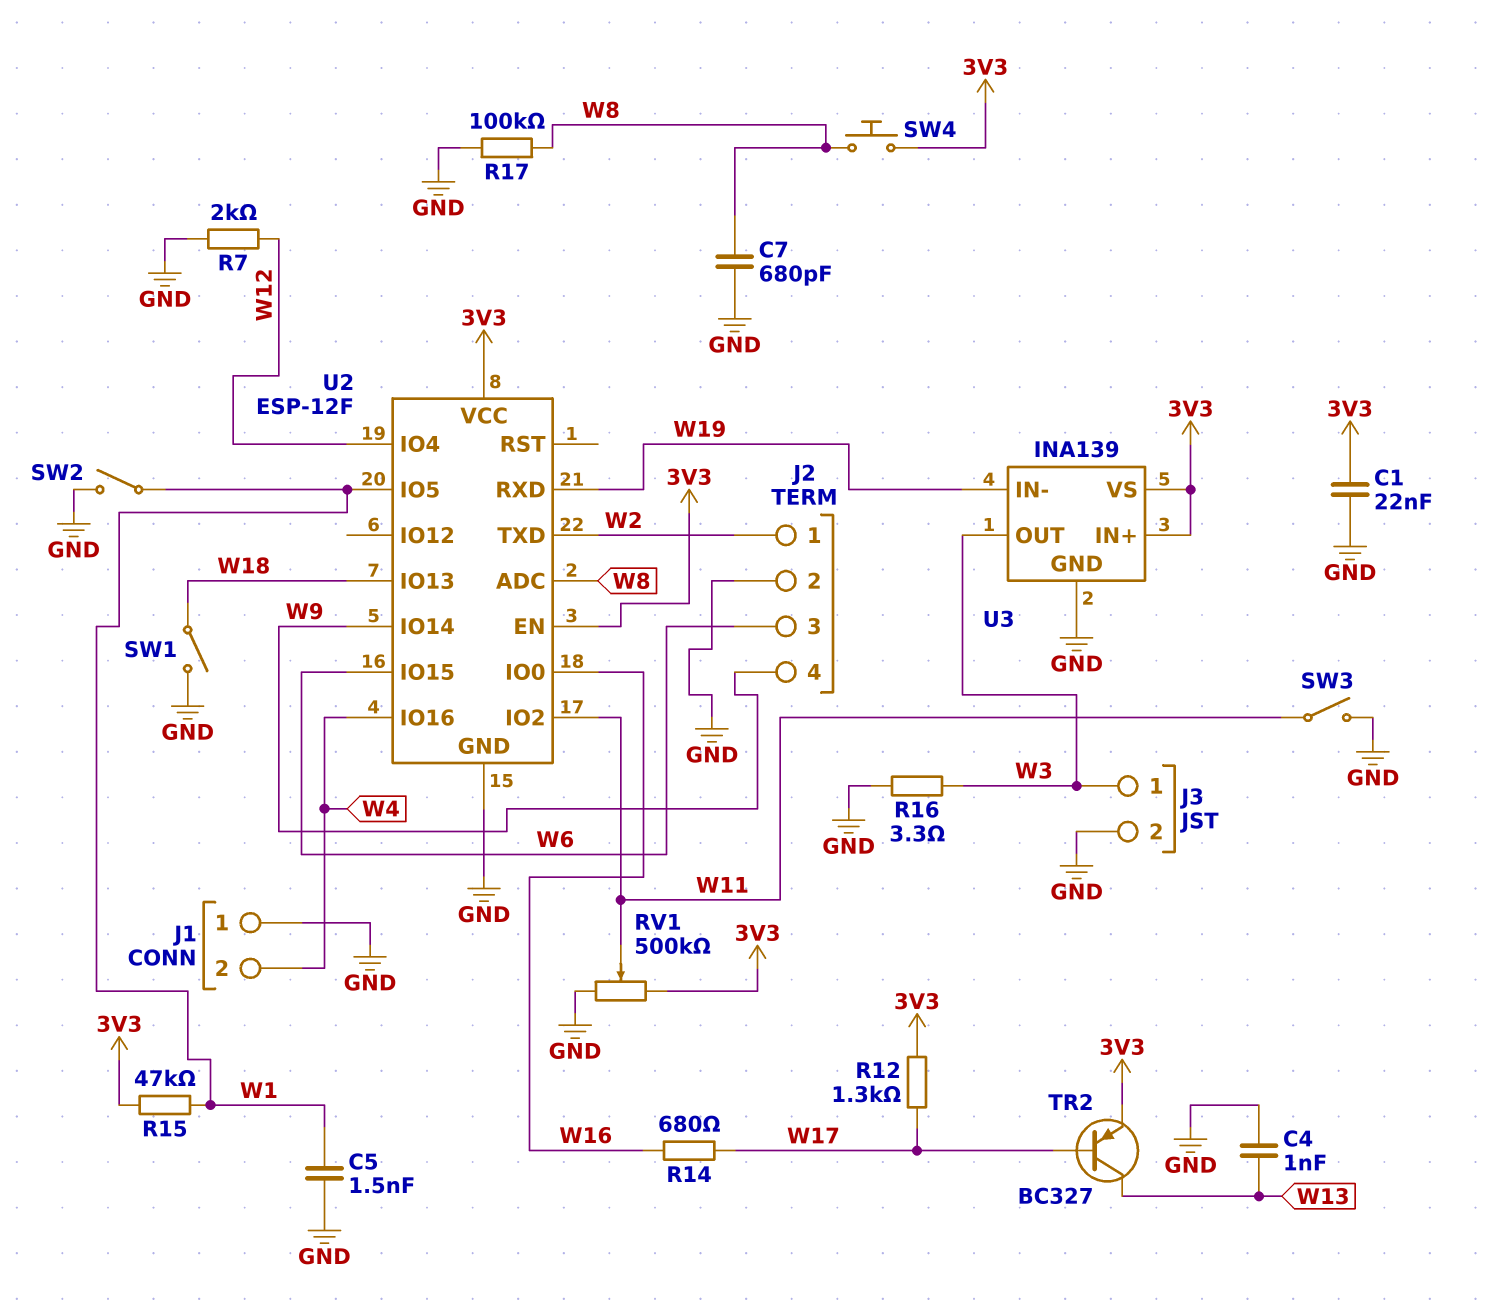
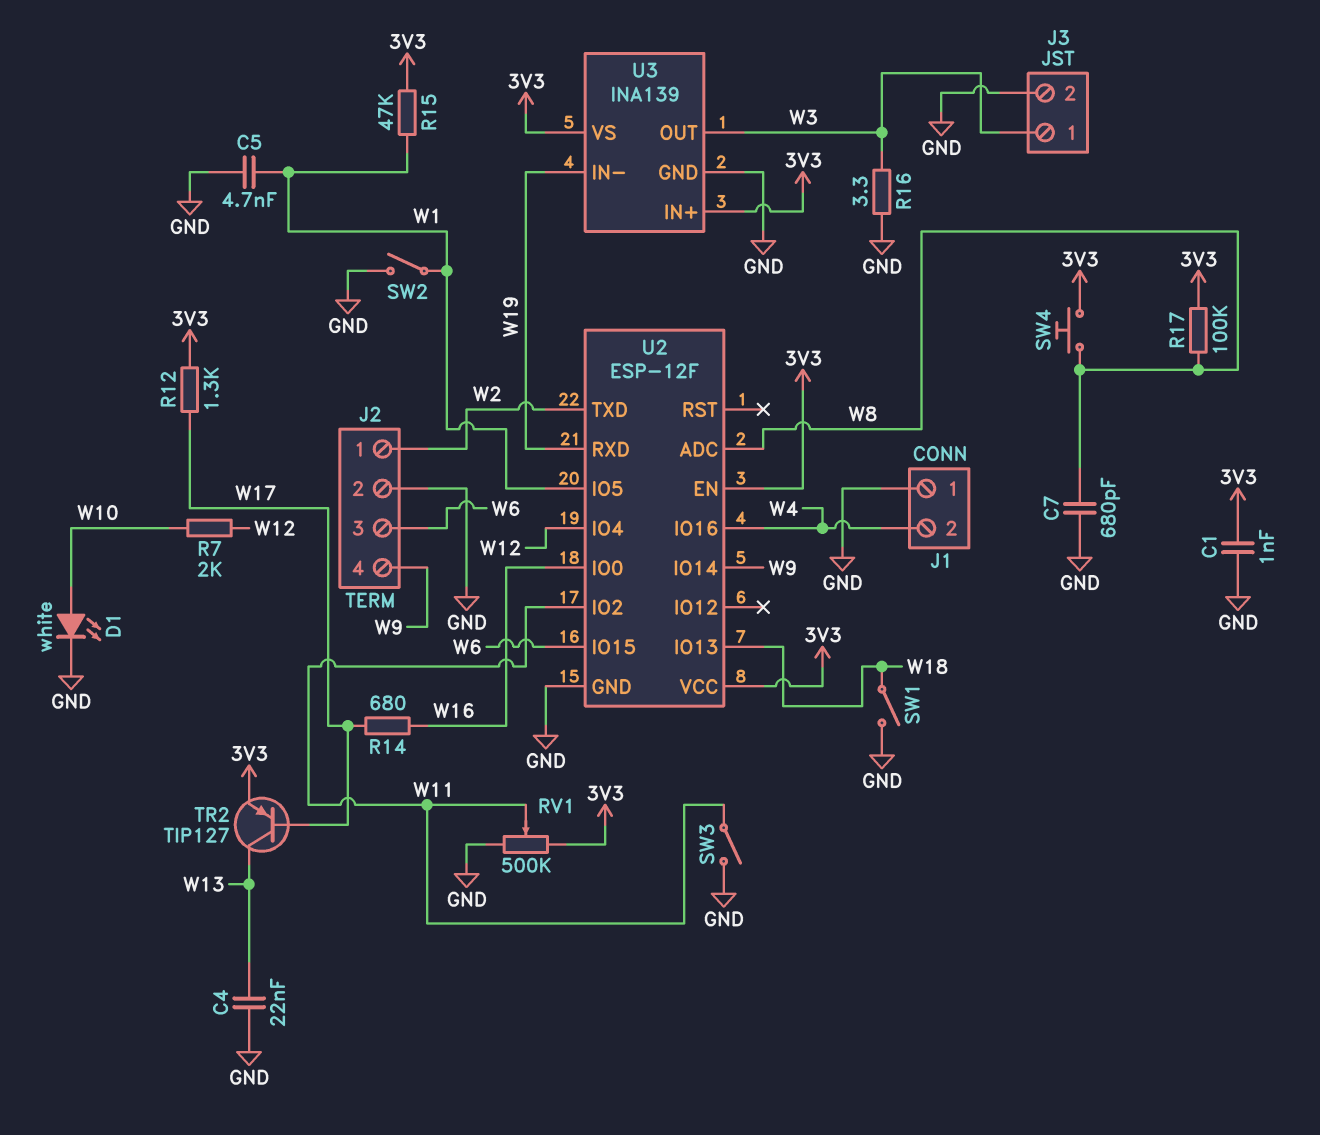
C1: 22nF (3V3, GND) -> 1nF (3V3, GND)
C4: 1nF (GND, W13) -> 22nF (GND, W13)
C5: 1.5nF (GND, W1) -> 4.7nF (GND, W1)
D1: none -> LED white (A W10, K GND)
R7: 2k (GND, W12) -> 2k (W10, W12)
R17: 100k (GND, W8) -> 100k (3V3, W8)
TR2: PNP BC327 (B W17, C W13, E 3V3) -> PNP TIP127 (B W17, C W13, E 3V3)

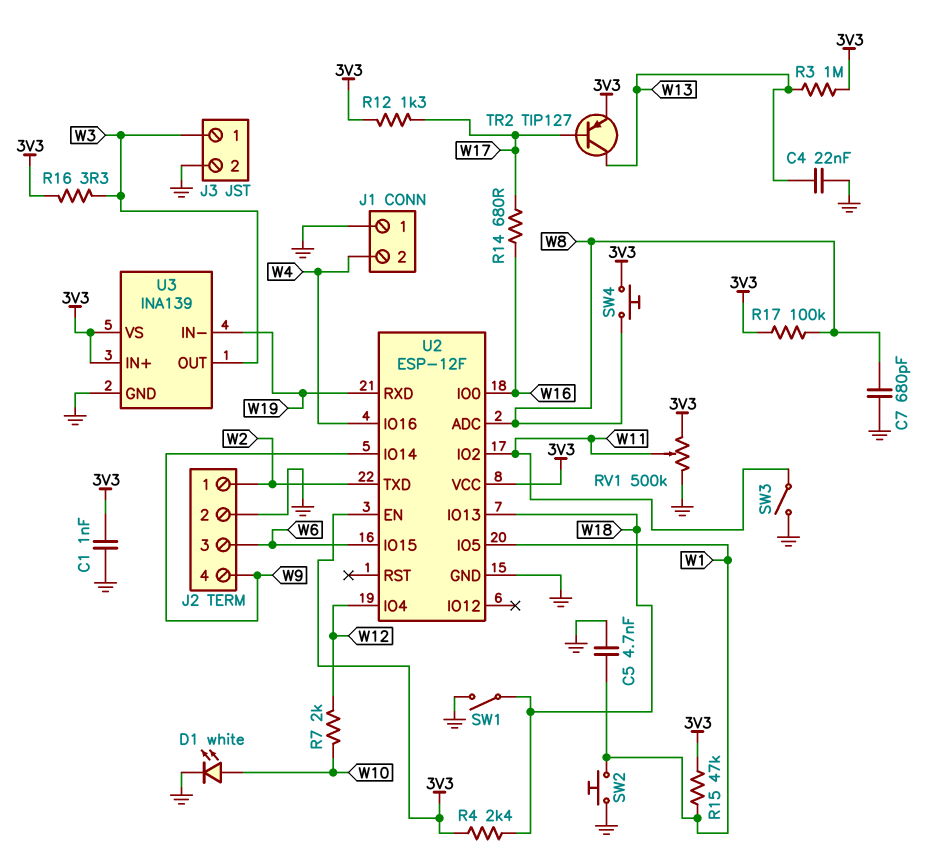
R3: none -> 1M (3V3, W13)
R4: none -> 2.4k (3V3, W18)
R16: 3.3 (GND, W3) -> 3.3 (3V3, W3)
SW2: switch (GND, W1) -> button (GND, W1)

